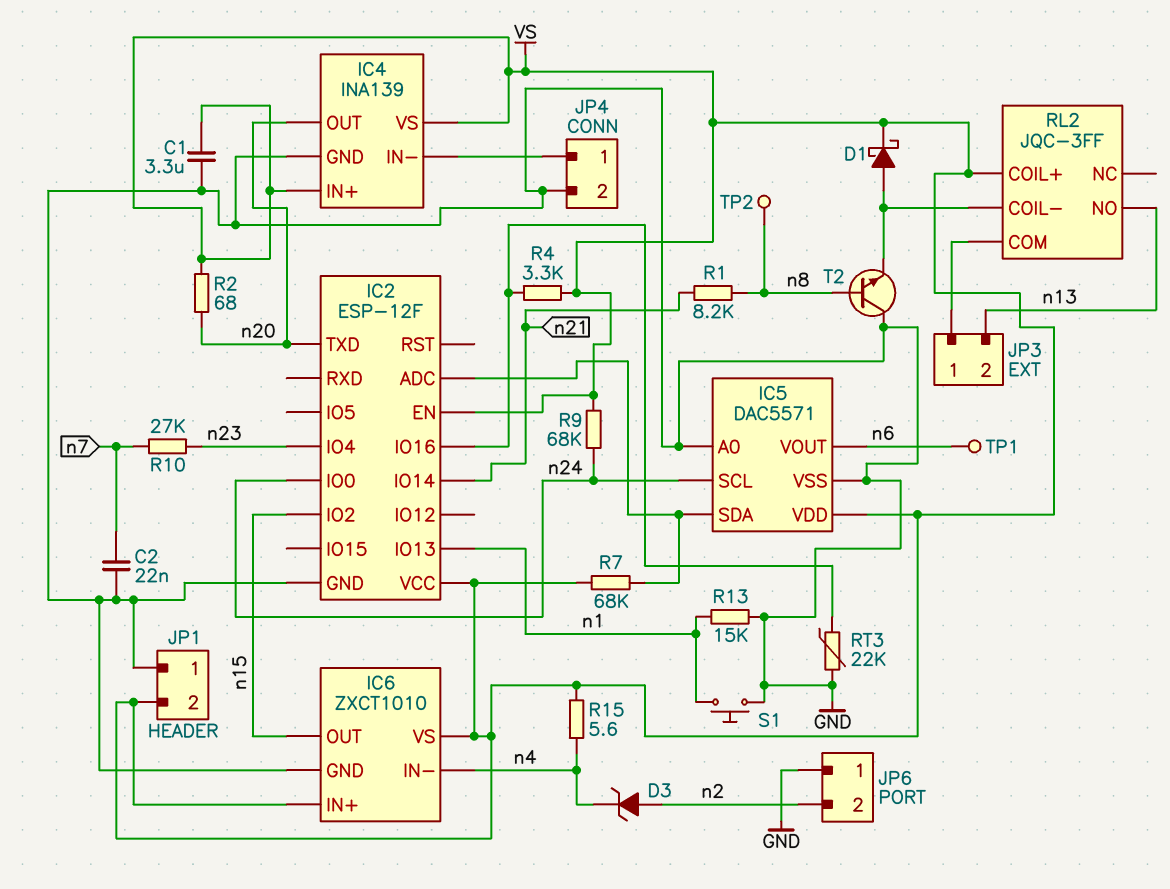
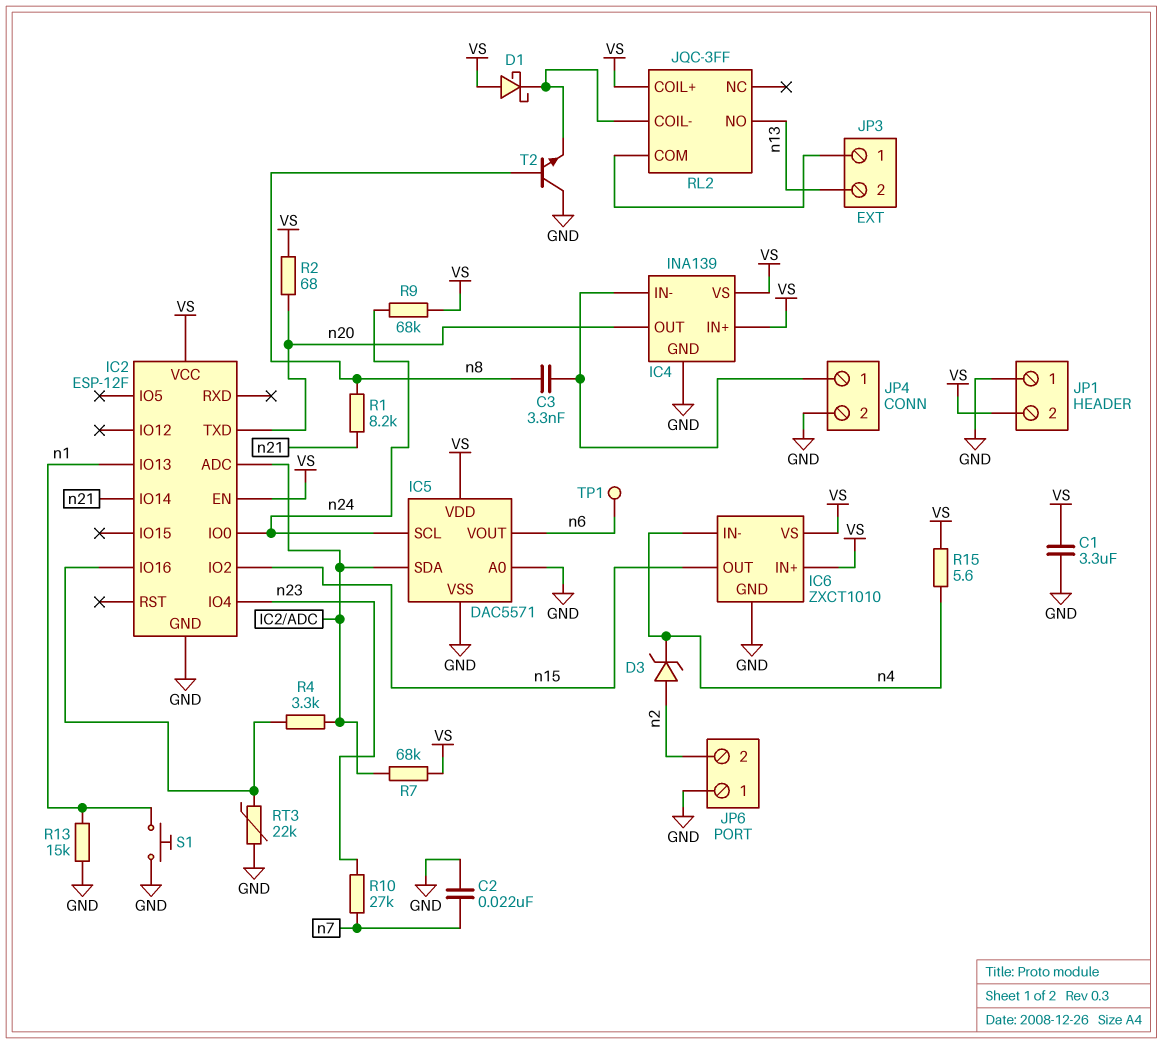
C3: none -> 3.3nF (IC4/IN-, n8)
D1: schottky (A RL2/COIL-, K VS) -> schottky (A VS, K RL2/COIL-)
R4: 3.3k (IC2/IO16, VS) -> 3.3k (IC2/ADC, IC2/IO16)
TP2: test point (n8) -> none

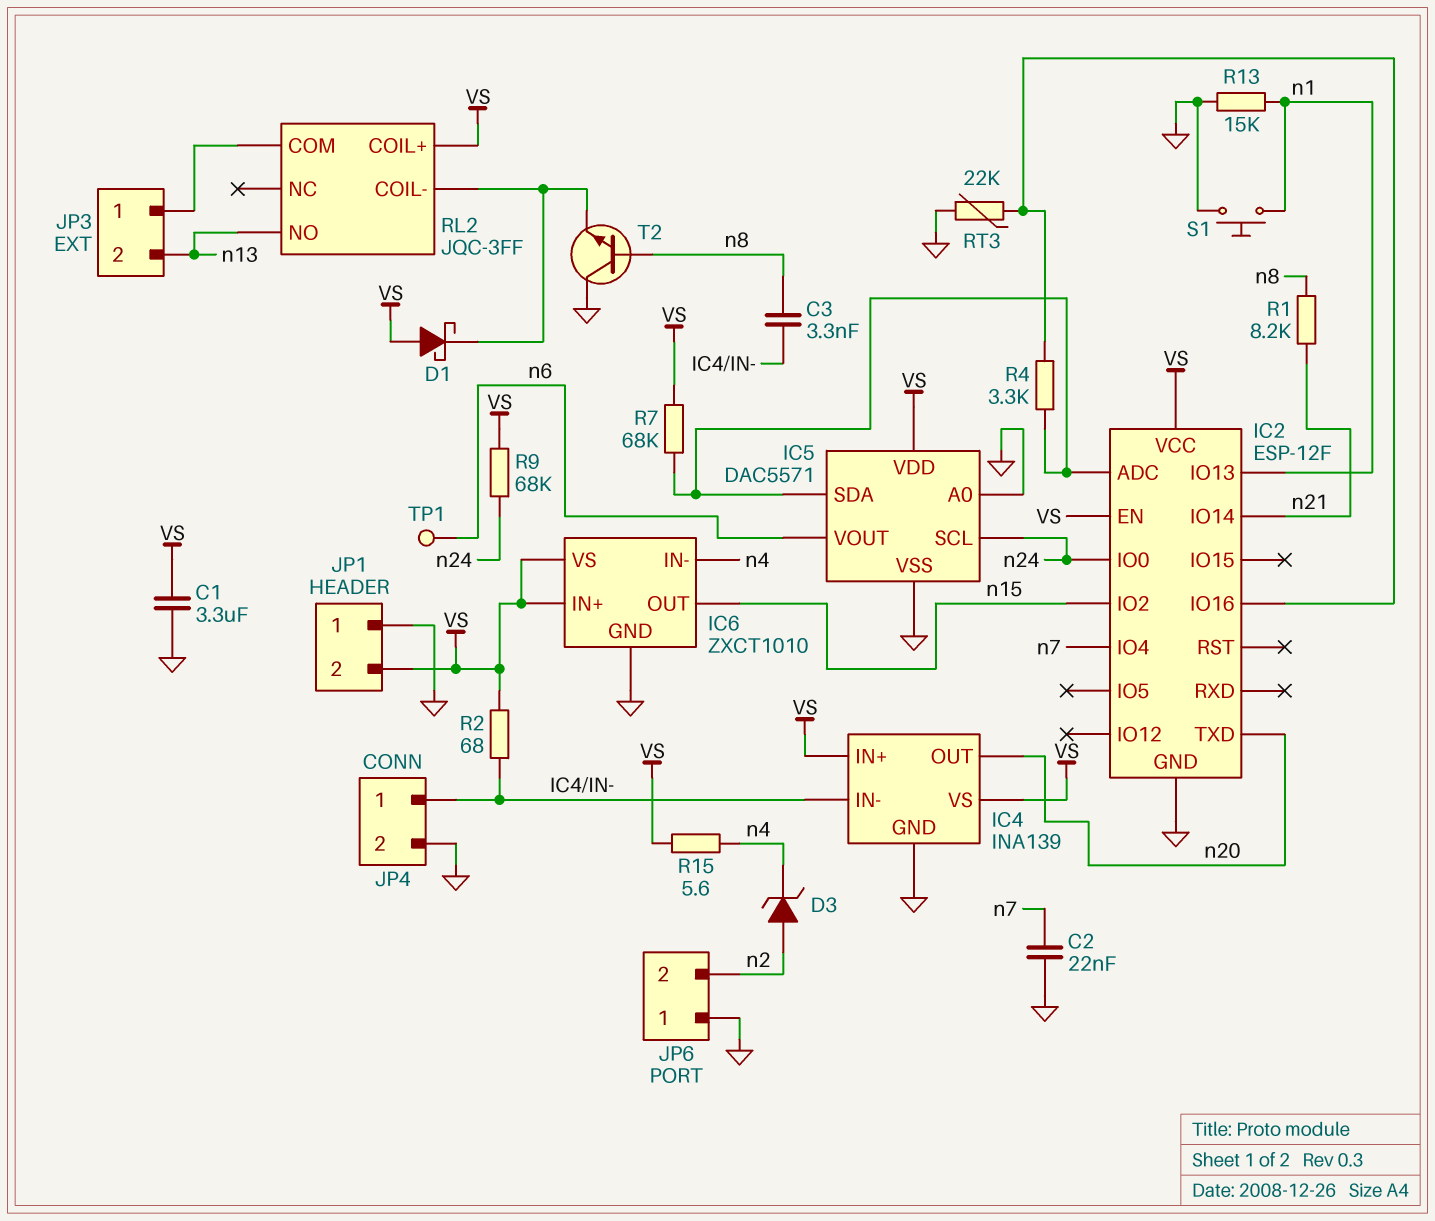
IC2 pin IO4: n23 -> n7
R2: 68 (VS, n20) -> 68 (IC4/IN-, VS)
R10: 27k (n7, n23) -> none

